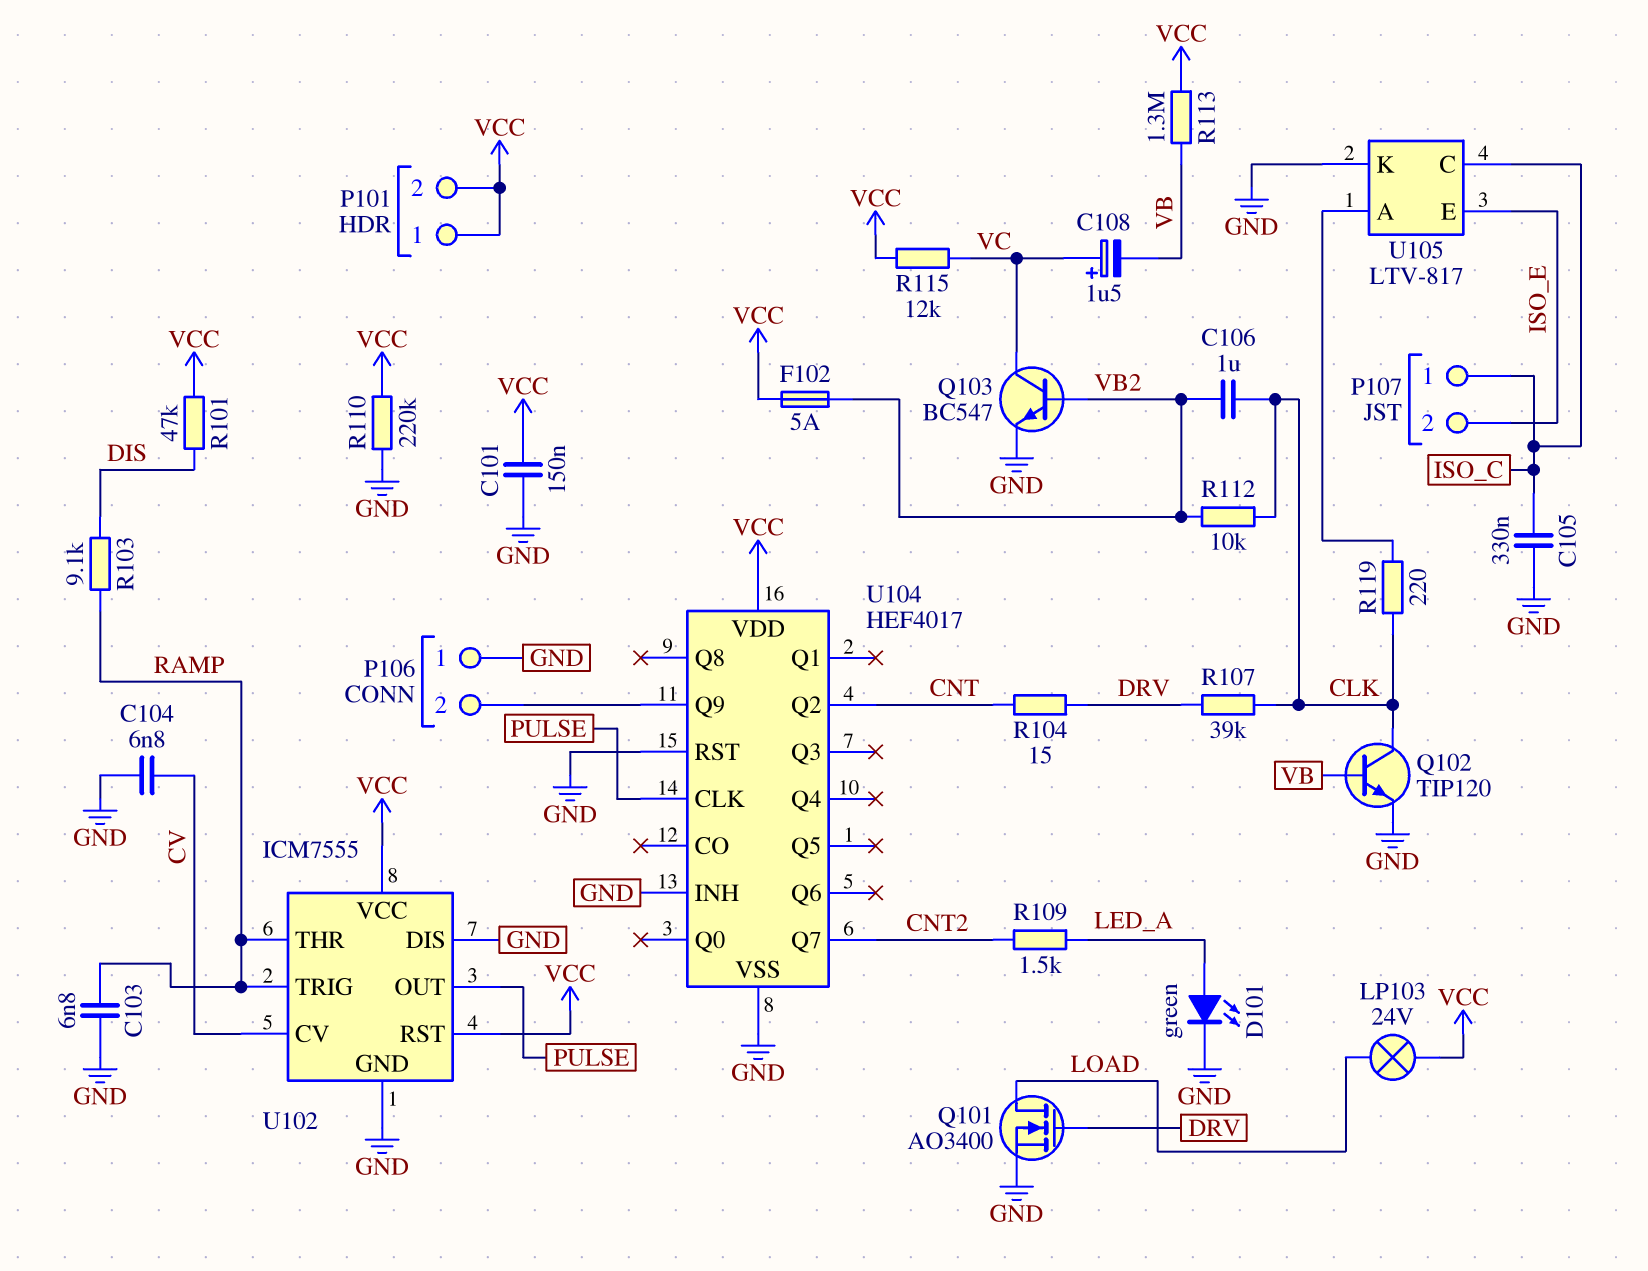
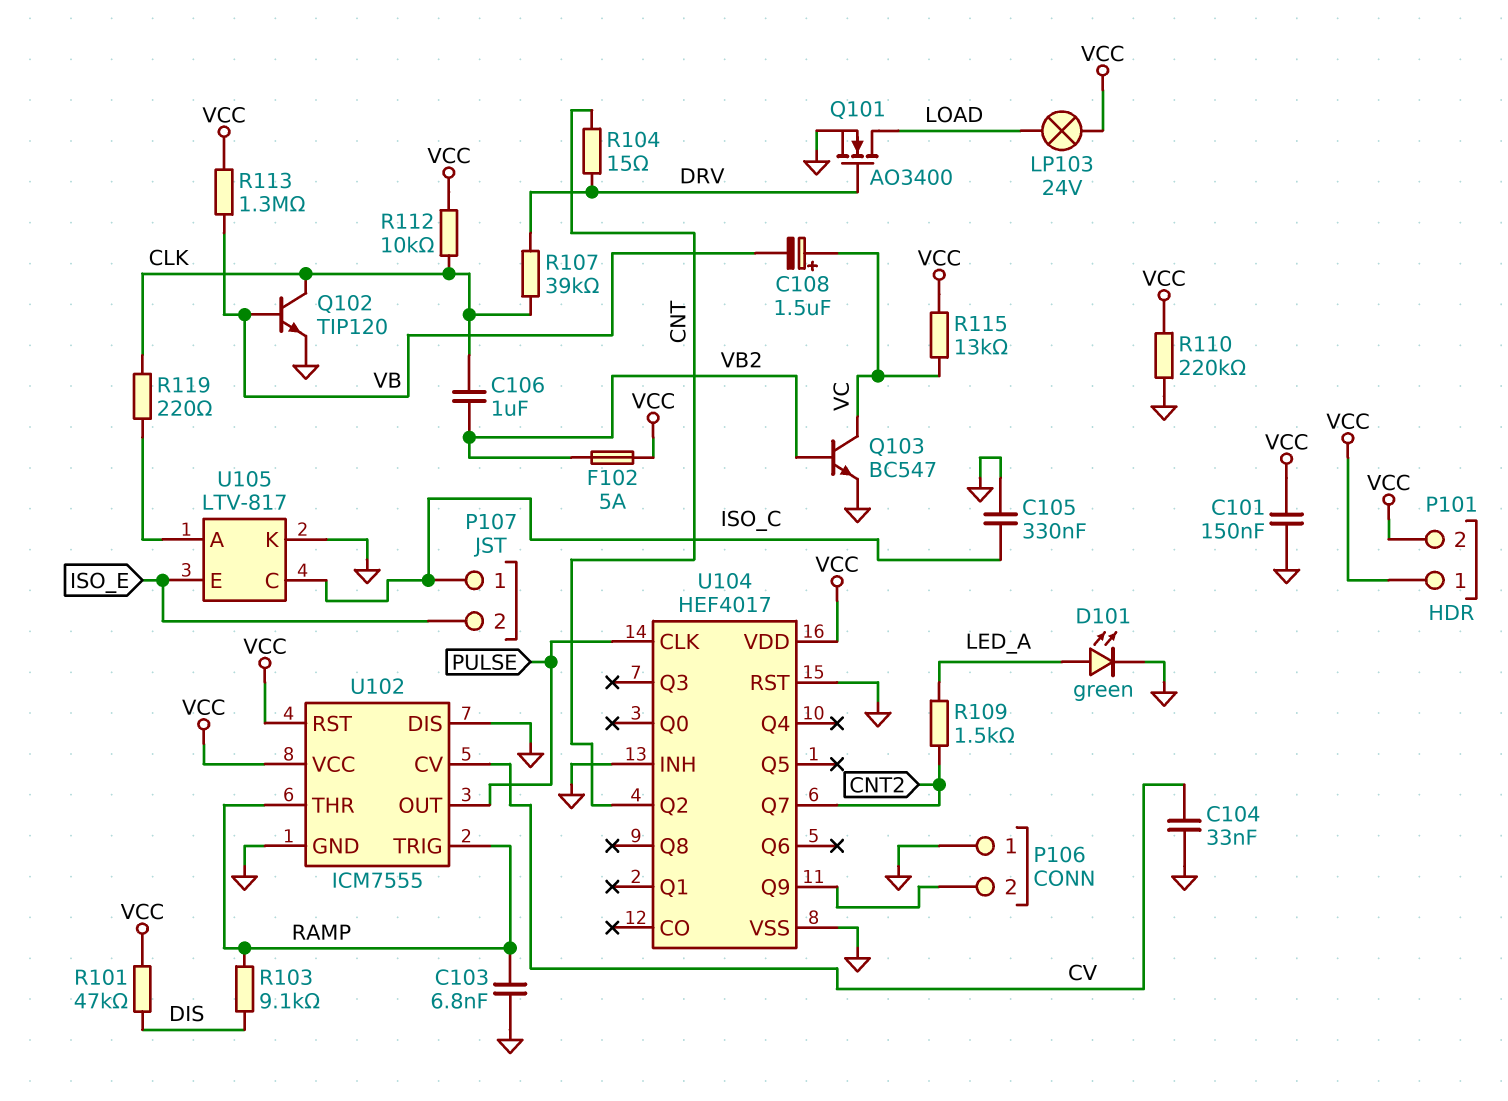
C104: 6.8nF (CV, GND) -> 33nF (CV, GND)
R112: 10k (CLK, VB2) -> 10k (CLK, VCC)
R115: 12k (VC, VCC) -> 13k (VC, VCC)

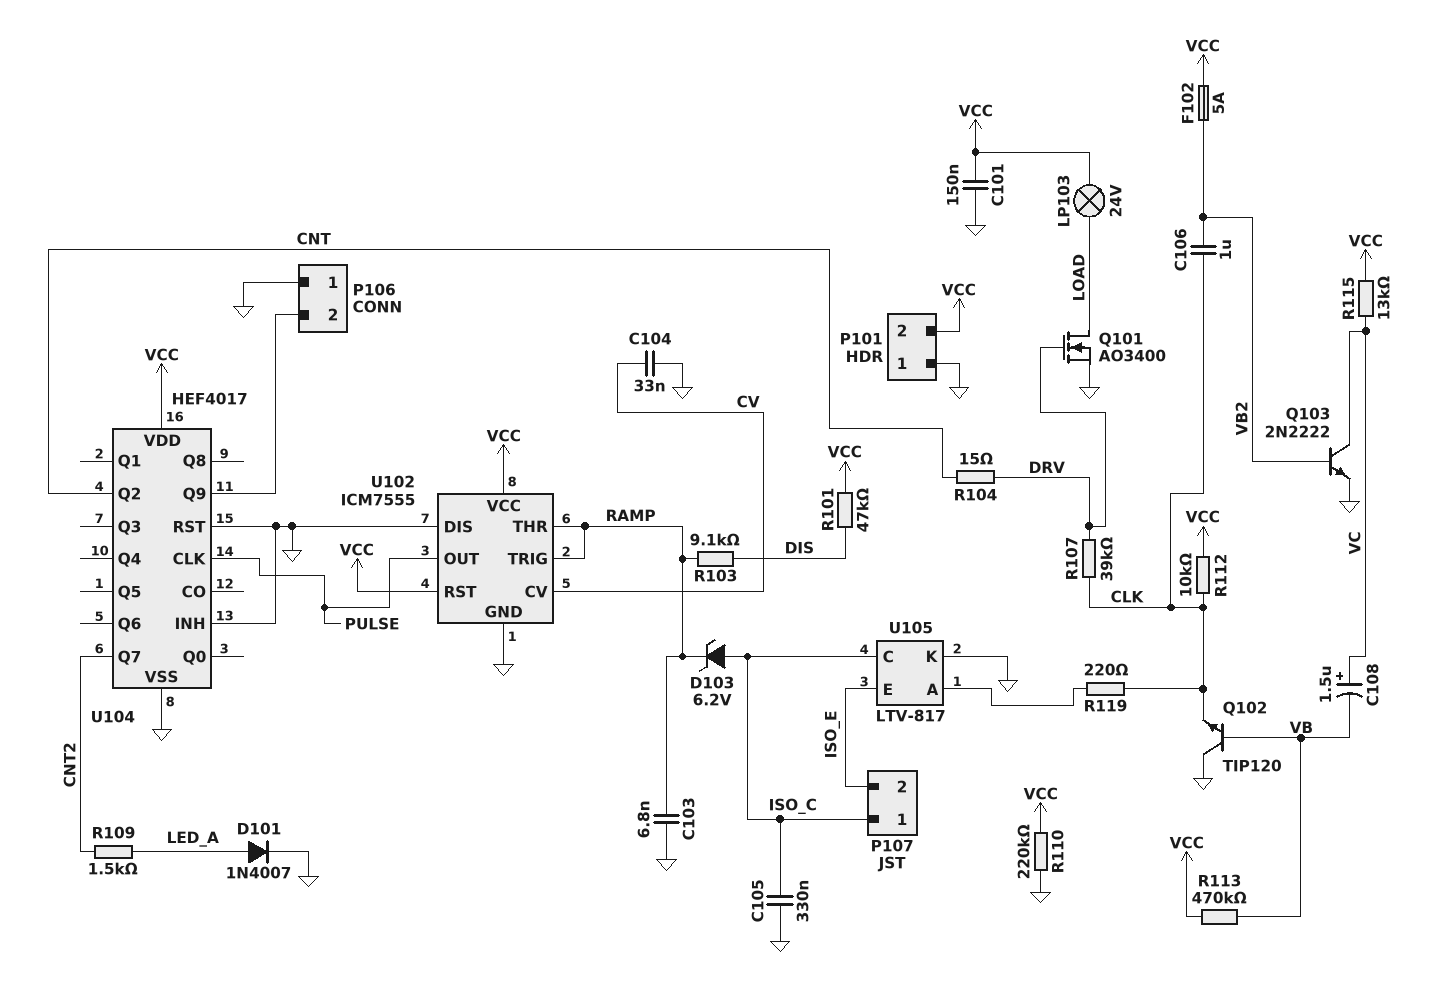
D101: LED green (A LED_A, K GND) -> diode 1N4007 (A LED_A, K GND)
D103: none -> zener 6.2V (A ISO_C, K RAMP)
P101 pin 1: VCC -> GND
Q102: NPN TIP120 (B VB, C CLK, E GND) -> NPN TIP120 (B VB, C GND, E CLK)
Q103: NPN BC547 (B VB2, C VC, E GND) -> NPN 2N2222 (B VB2, C VC, E GND)
R113: 1.3M (VB, VCC) -> 470k (VB, VCC)

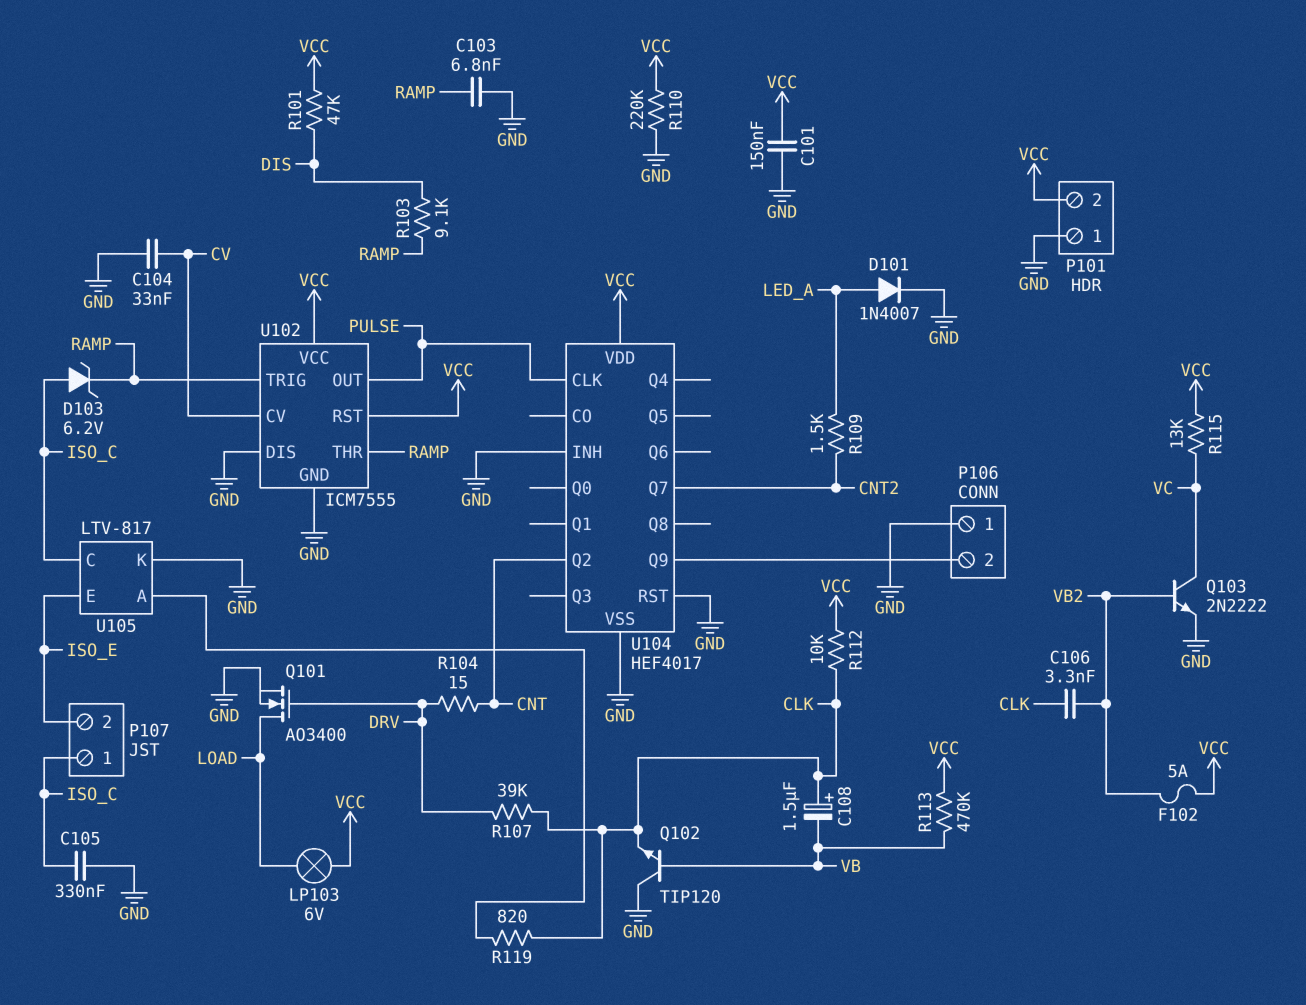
C106: 1uF (CLK, VB2) -> 3.3nF (CLK, VB2)
C108: 1.5uF (plus VC, minus VB) -> 1.5uF (plus CLK, minus VB)
LP103: lamp 24V (LOAD, VCC) -> lamp 6V (LOAD, VCC)
R119: 220 (CLK, U105/A) -> 820 (CLK, U105/A)

